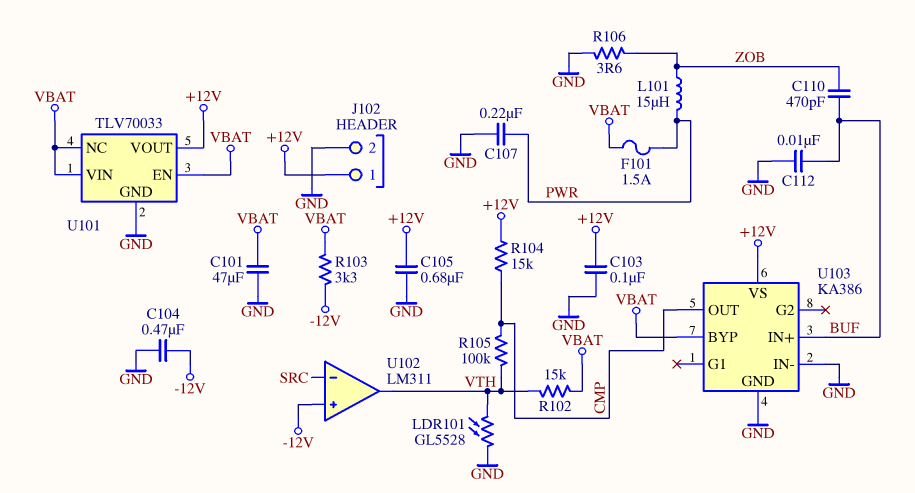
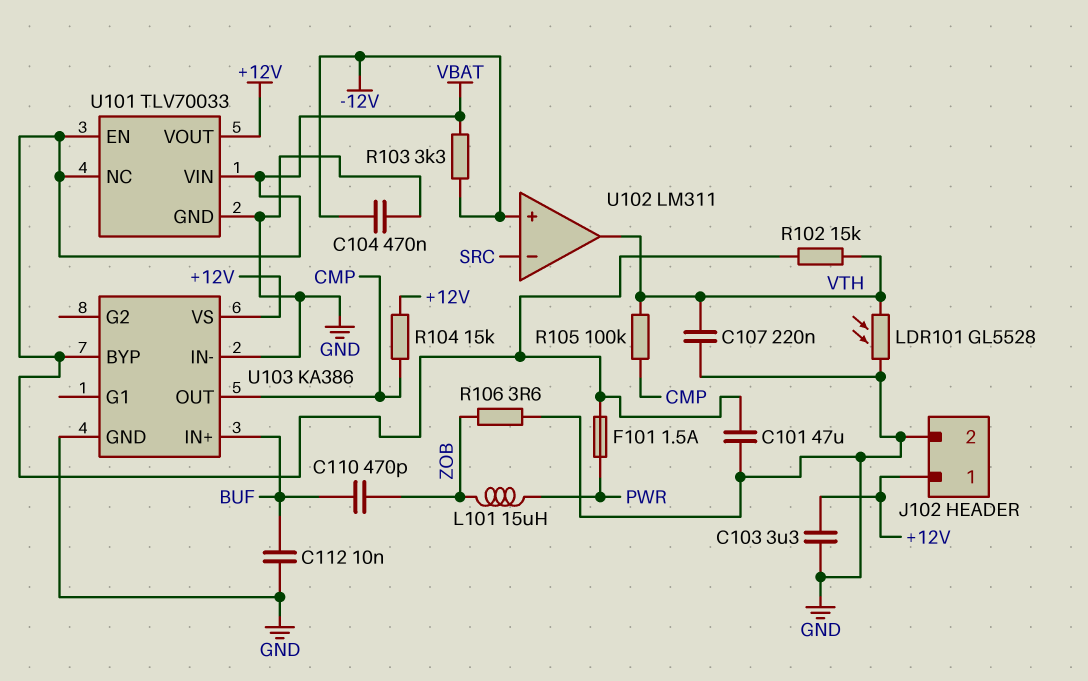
C103: 100nF (+12V, GND) -> 3.3uF (+12V, GND)
C105: 680nF (+12V, GND) -> none
C107: 220nF (GND, PWR) -> 220nF (GND, VTH)

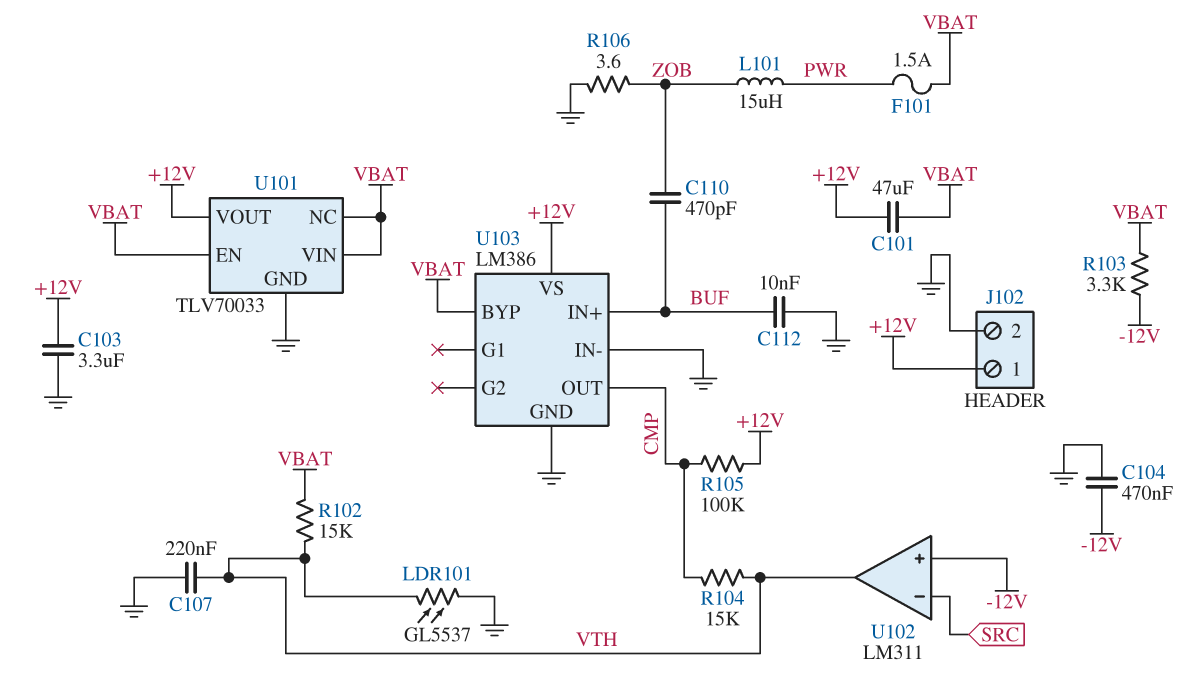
C101: 47uF (GND, VBAT) -> 47uF (+12V, VBAT)
LDR101: GL5528 (GND, VTH) -> GL5537 (GND, VTH)
R104: 15k (+12V, CMP) -> 15k (CMP, VTH)
R105: 100k (CMP, VTH) -> 100k (+12V, CMP)
U103: KA386 -> LM386

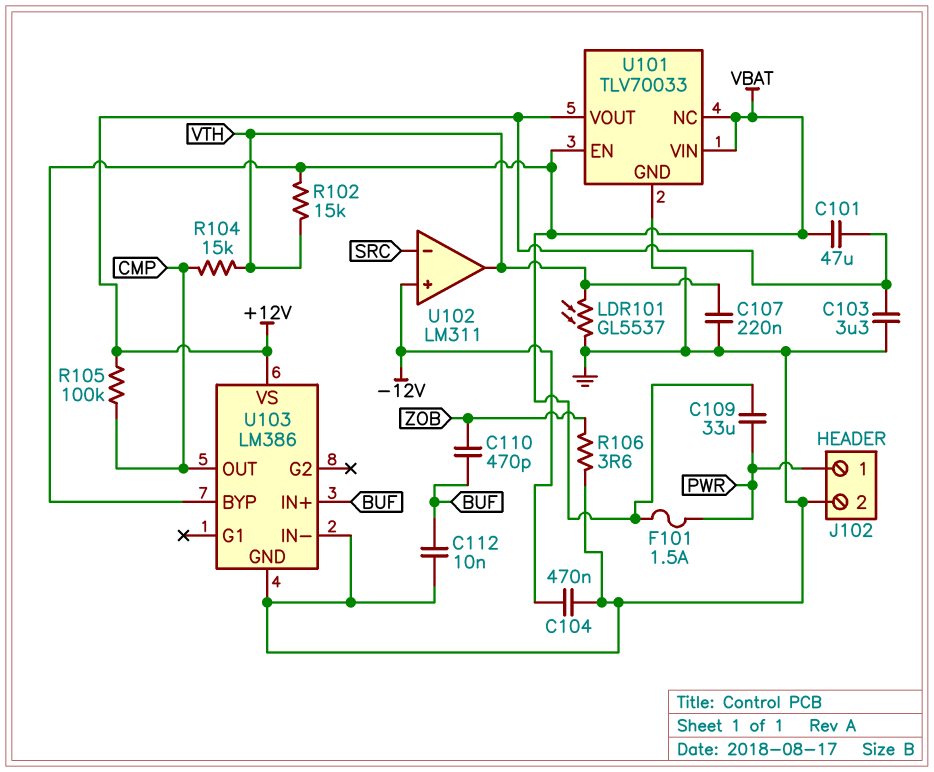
C109: none -> 33uF (PWR, VBAT)
J102 pin 1: +12V -> PWR
L101: 15uH (PWR, ZOB) -> none
R103: 3.3k (-12V, VBAT) -> none

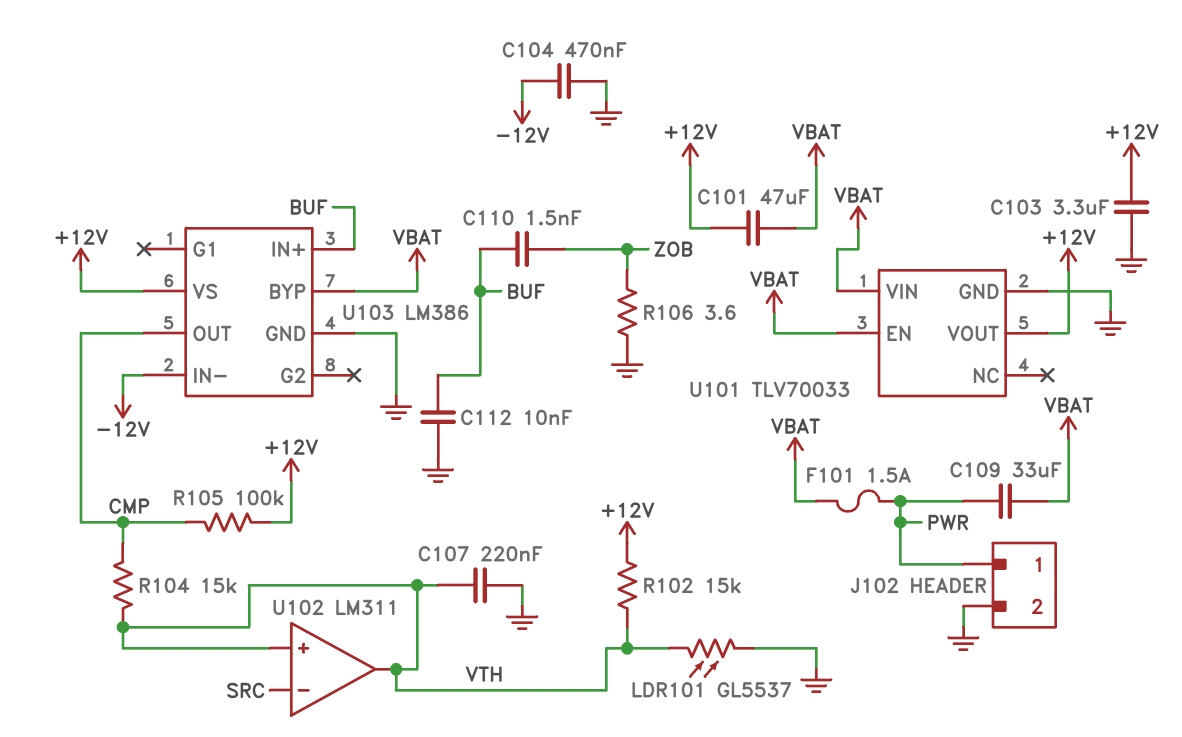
C110: 470pF (BUF, ZOB) -> 1.5nF (BUF, ZOB)
R102: 15k (VBAT, VTH) -> 15k (+12V, VTH)
U101 pin NC: VBAT -> none
U102 pin in+: -12V -> VTH
U103 pin IN-: GND -> -12V

